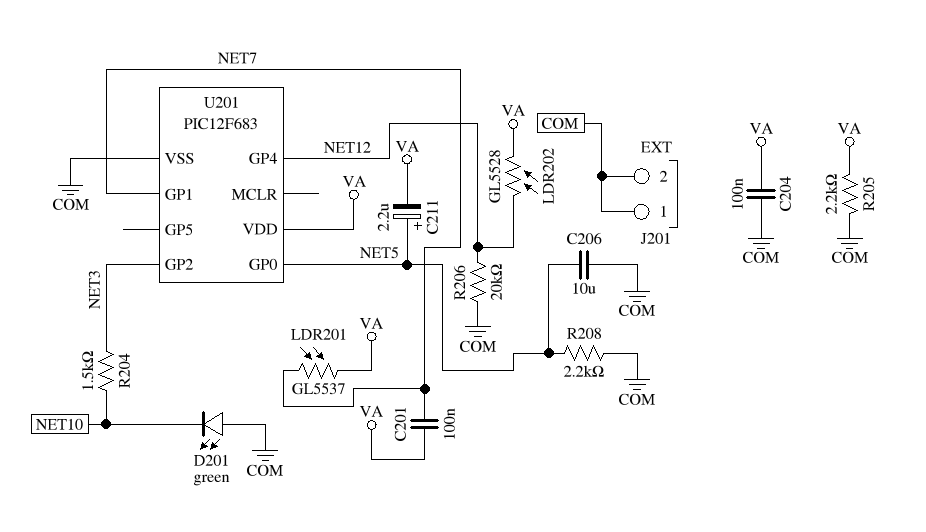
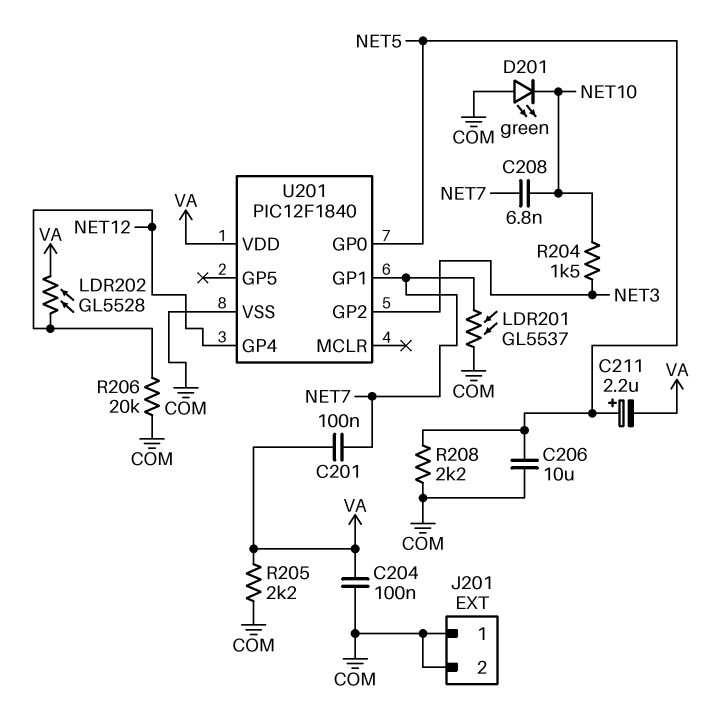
C208: none -> 6.8nF (NET7, NET10)
LDR201: GL5537 (NET7, VA) -> GL5537 (COM, NET7)
U201: PIC12F683 -> PIC12F1840

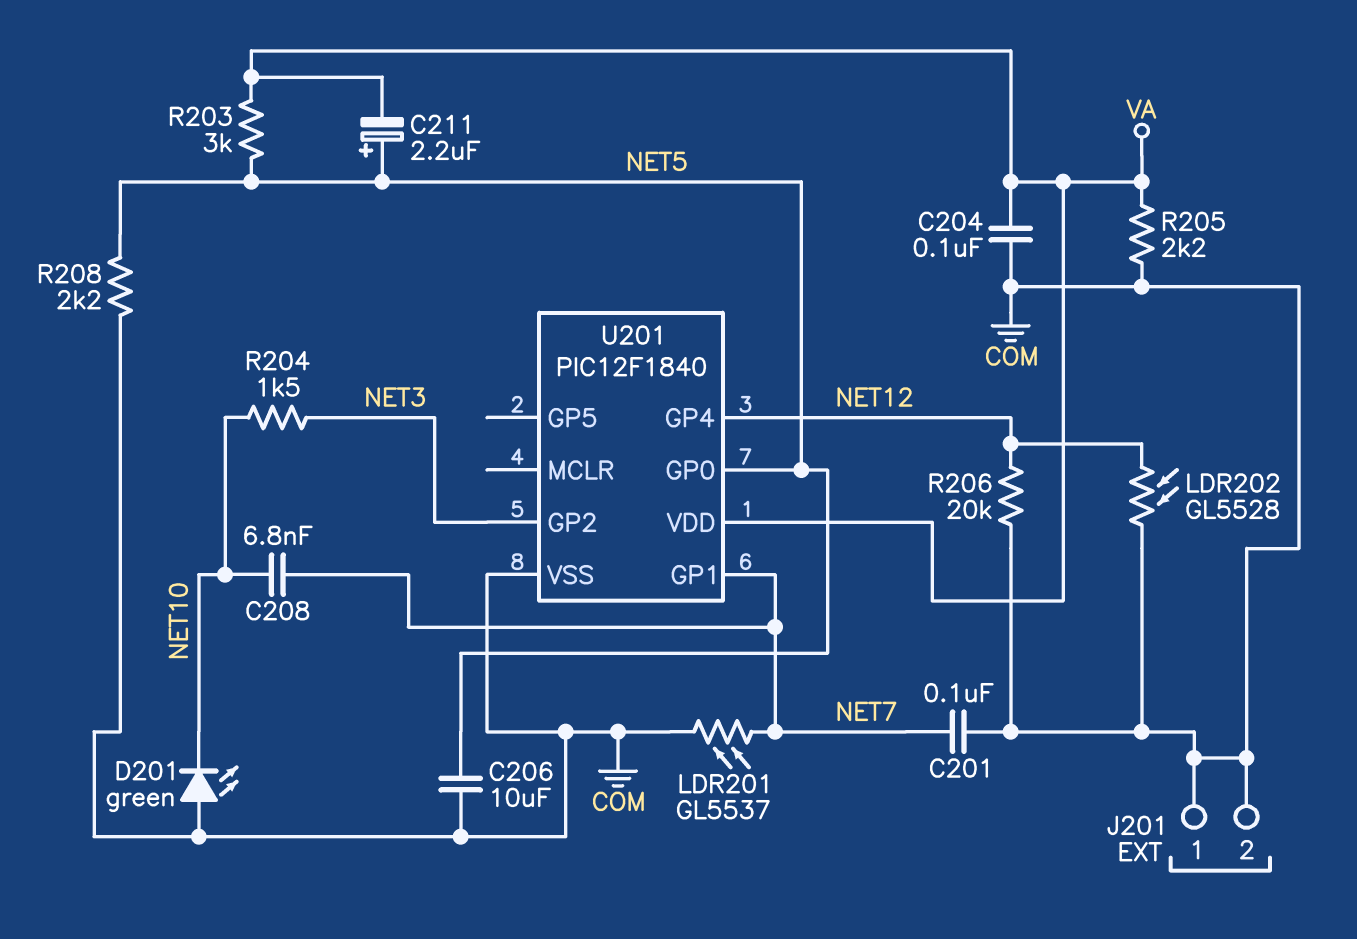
C201: 100nF (NET7, VA) -> 100nF (COM, NET7)
LDR202: GL5528 (NET12, VA) -> GL5528 (COM, NET12)
R203: none -> 3k (NET5, VA)

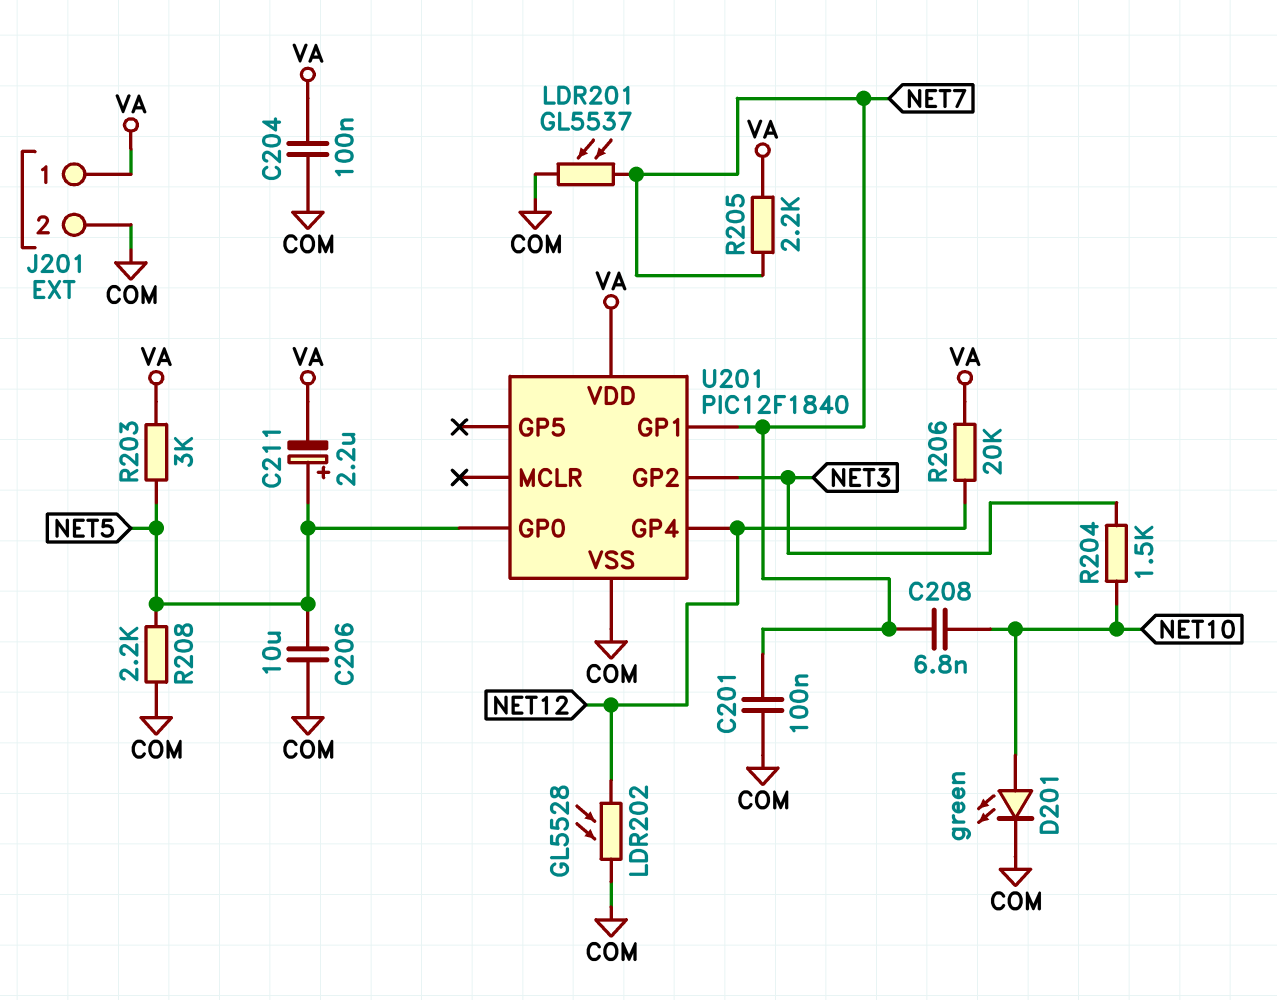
D201: LED green (A COM, K NET10) -> LED green (A NET10, K COM)
J201 pin 1: COM -> VA
R205: 2.2k (COM, VA) -> 2.2k (NET7, VA)
R206: 20k (COM, NET12) -> 20k (NET12, VA)

